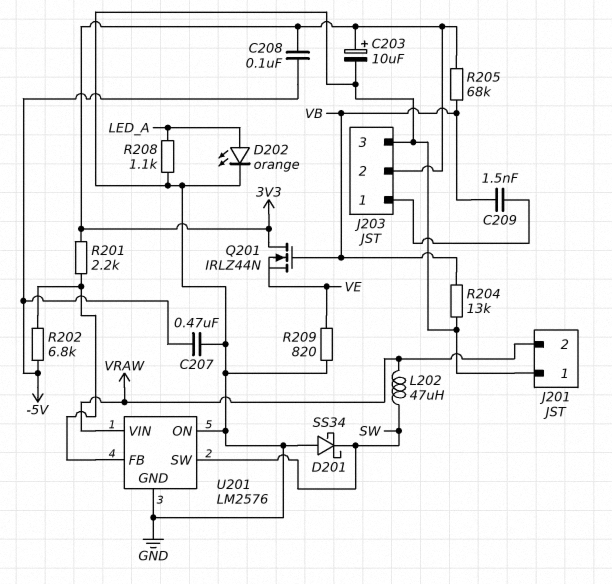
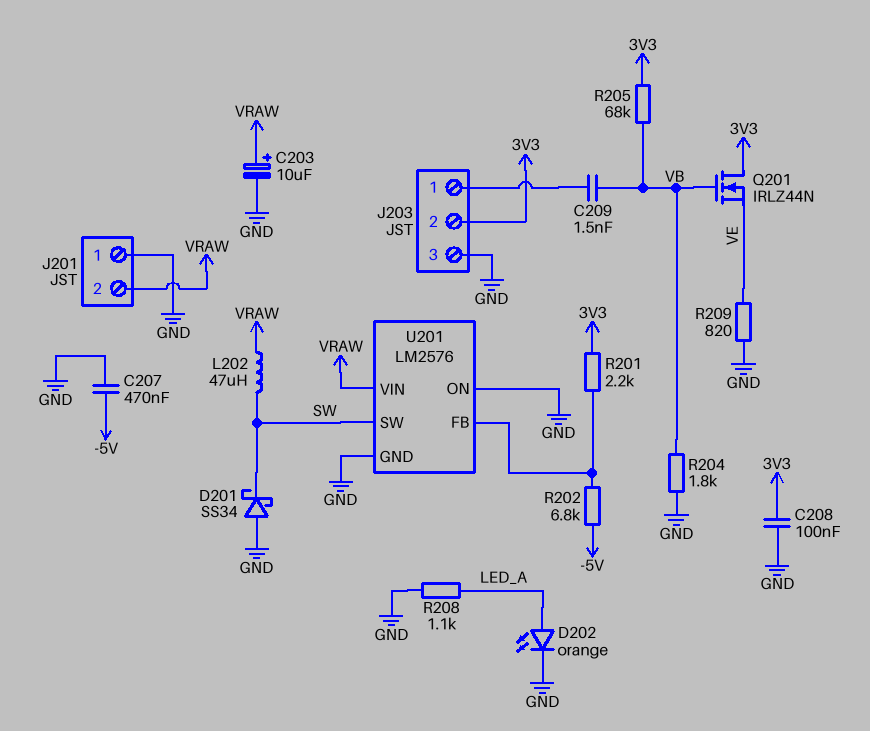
C203: 10uF (plus 3V3, minus GND) -> 10uF (plus VRAW, minus GND)
C208: 100nF (-5V, 3V3) -> 100nF (3V3, GND)
R204: 13k (GND, VB) -> 1.8k (GND, VB)

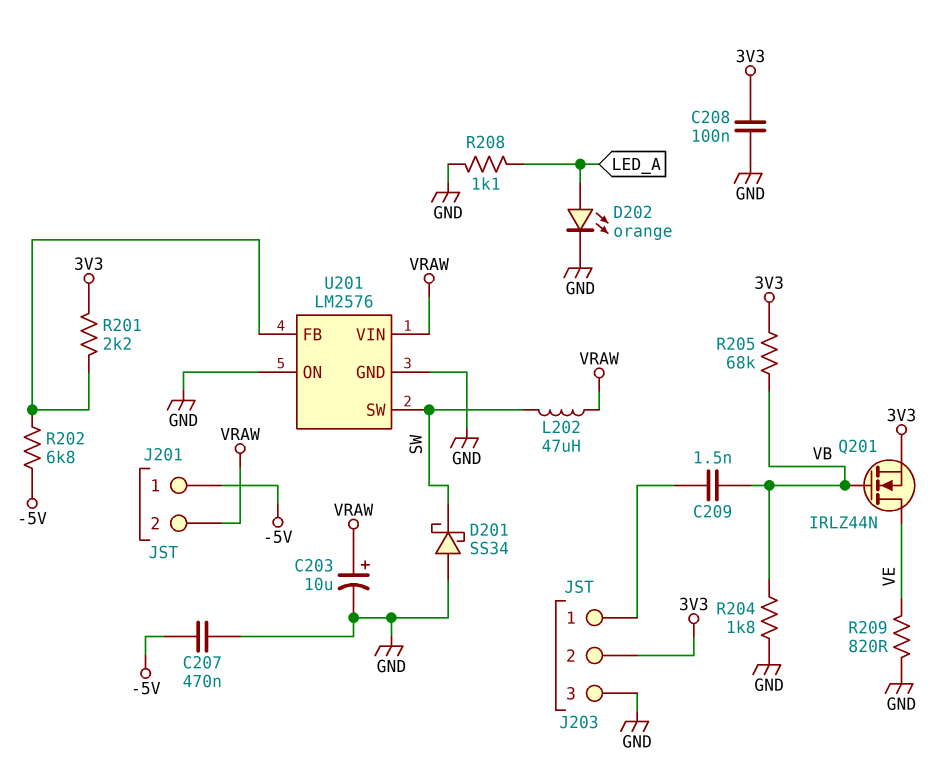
J201 pin 1: GND -> -5V
Q201: NMOS IRLZ44N (G VB, D 3V3, S VE) -> NMOS IRLZ44N (G VB, D VE, S 3V3)

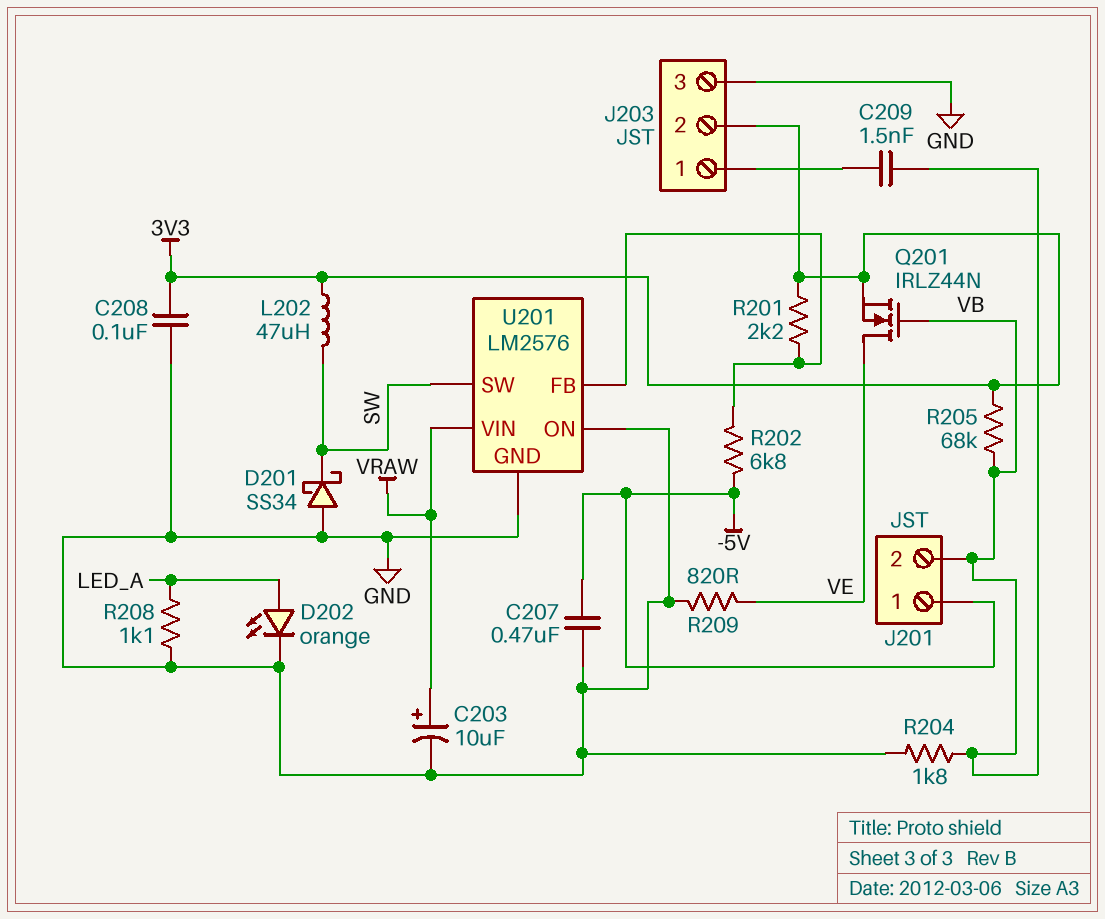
J201 pin 2: VRAW -> VB
L202: 47uH (SW, VRAW) -> 47uH (3V3, SW)

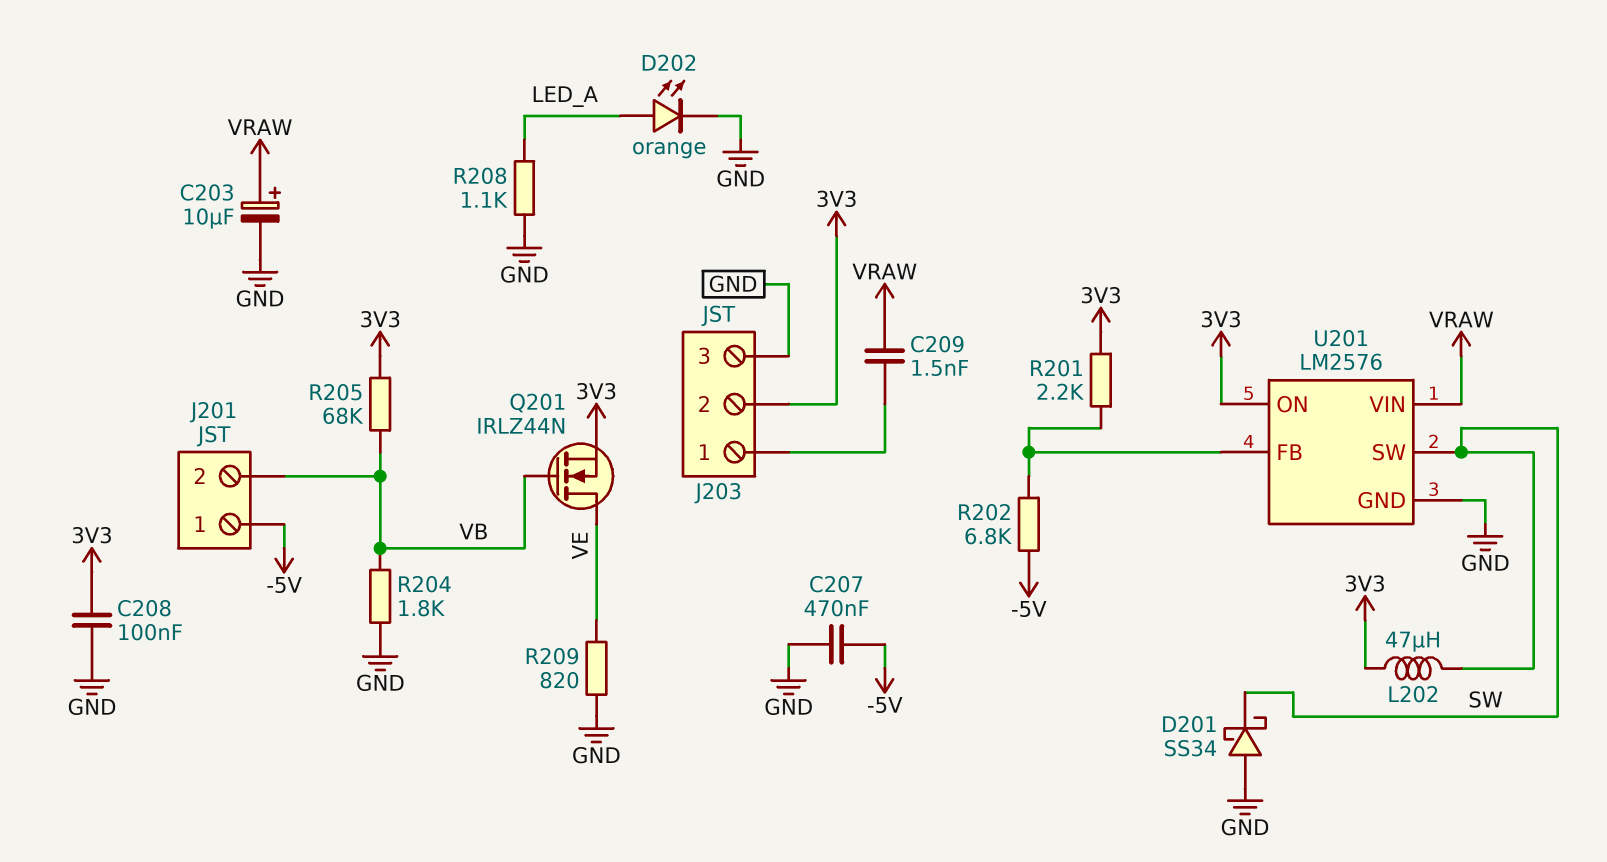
C209: 1.5nF (J203/1, VB) -> 1.5nF (J203/1, VRAW)
U201 pin ON: GND -> 3V3

